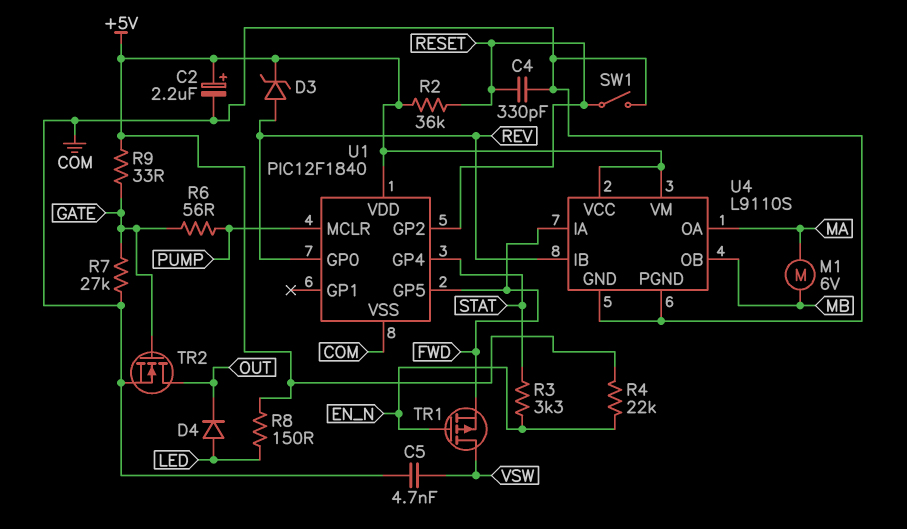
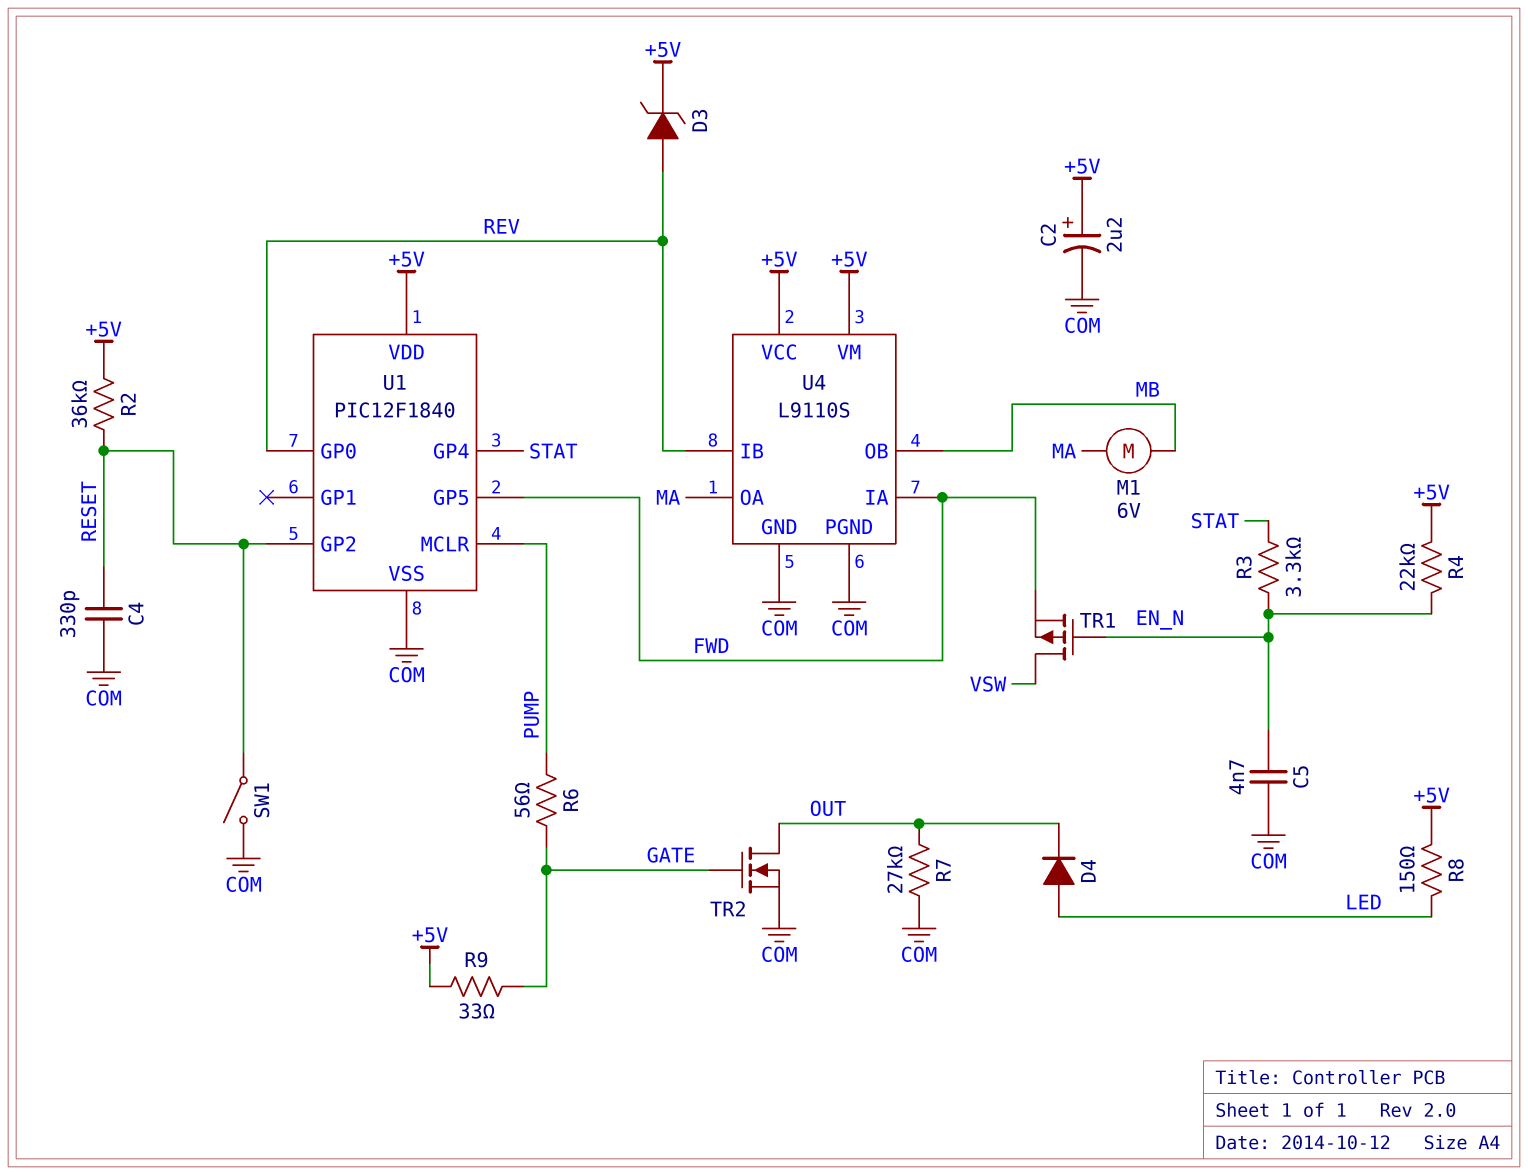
C5: 4.7nF (COM, VSW) -> 4.7nF (COM, EN_N)
R7: 27k (COM, GATE) -> 27k (COM, OUT)

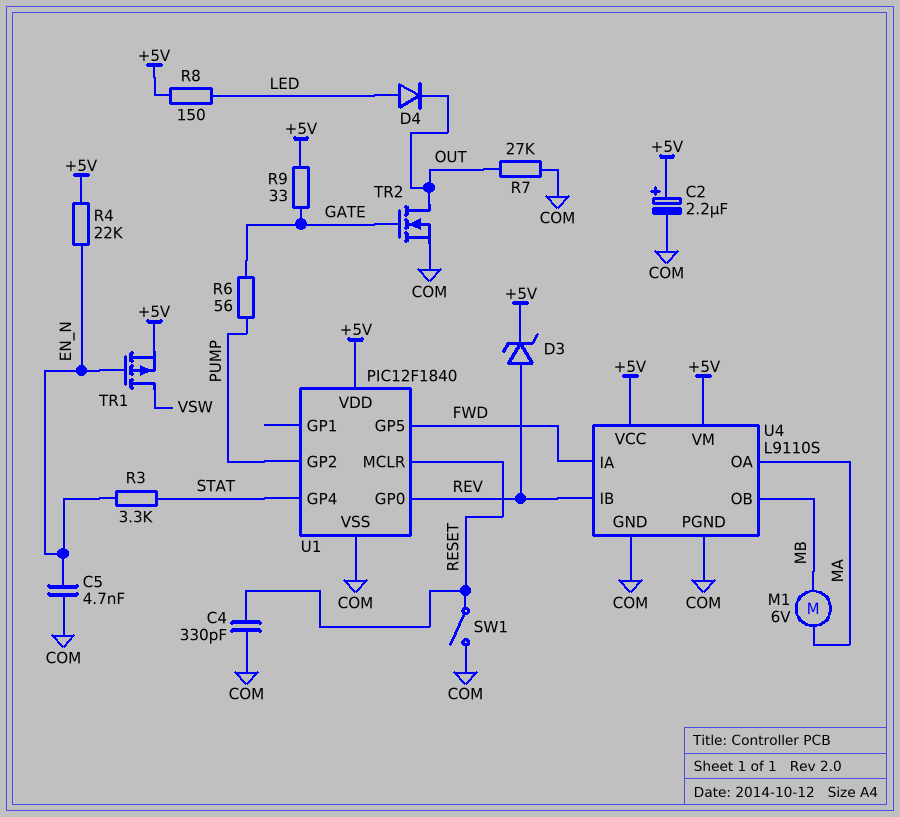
R2: 36k (+5V, RESET) -> none
TR1: PMOS (G EN_N, D VSW, S FWD) -> PMOS (G EN_N, D VSW, S +5V)
U1 pin GP2: RESET -> PUMP
U1 pin MCLR: PUMP -> RESET

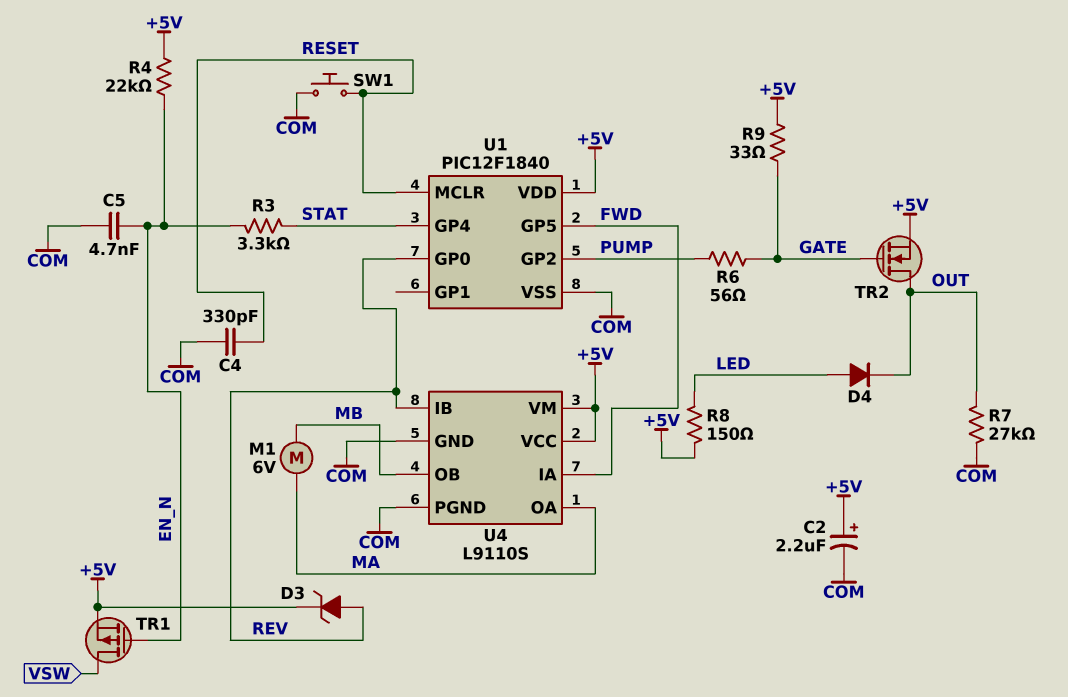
SW1: switch (COM, RESET) -> button (COM, RESET)
TR2: NMOS (G GATE, D OUT, S COM) -> NMOS (G GATE, D OUT, S +5V)

